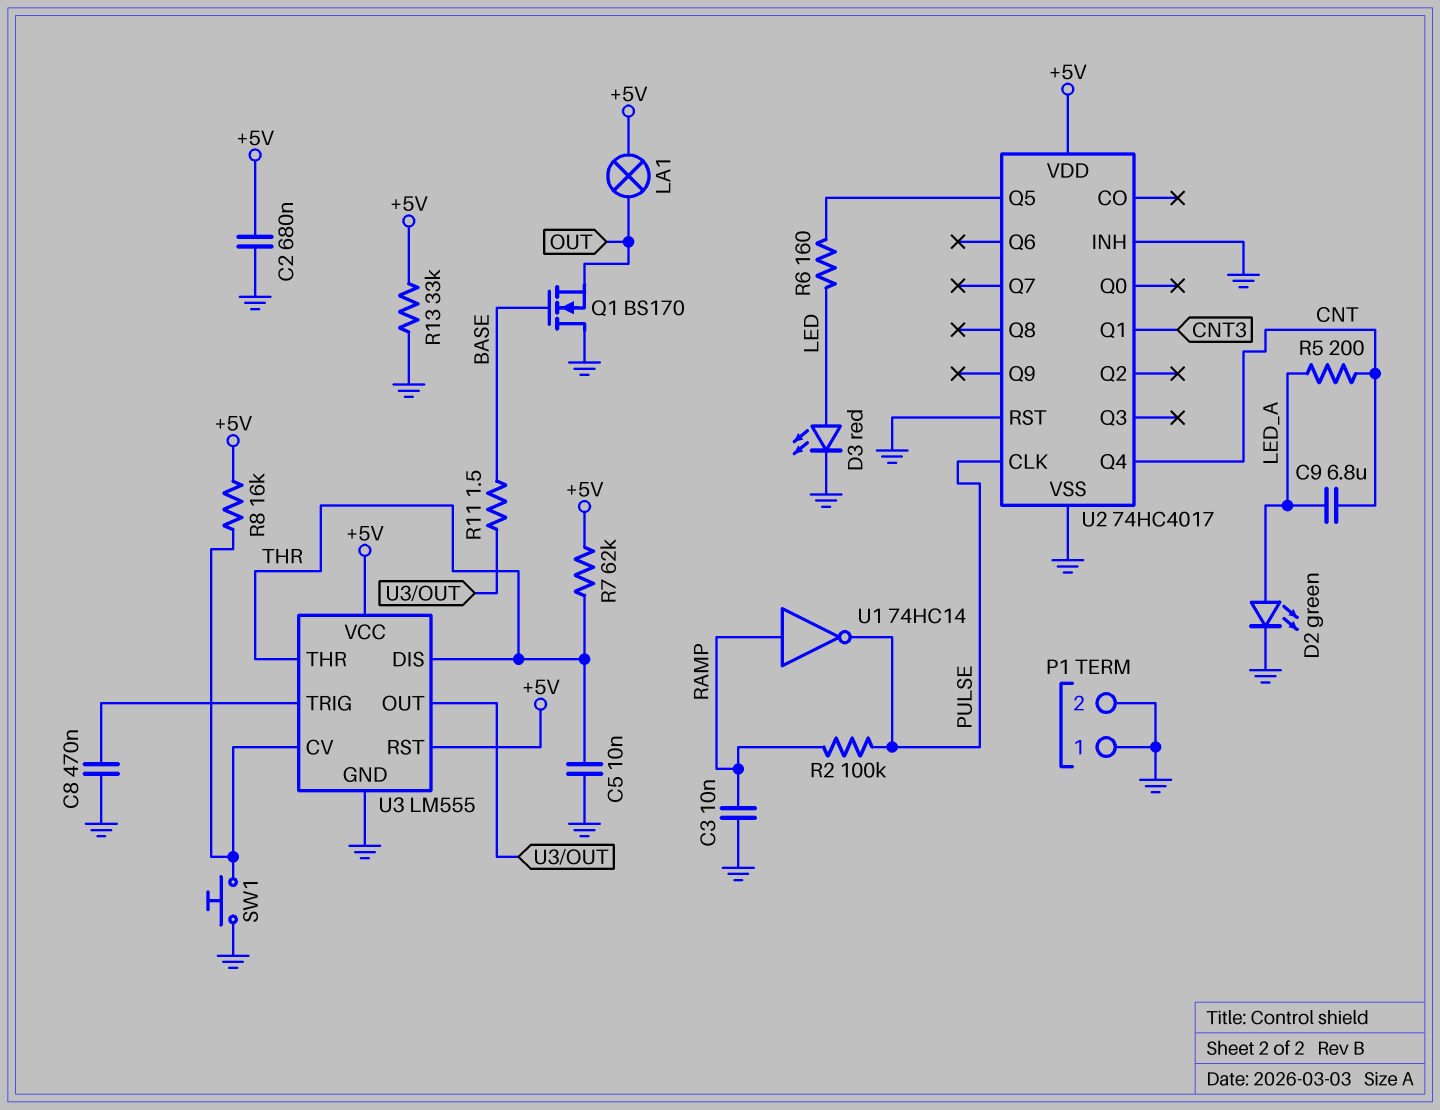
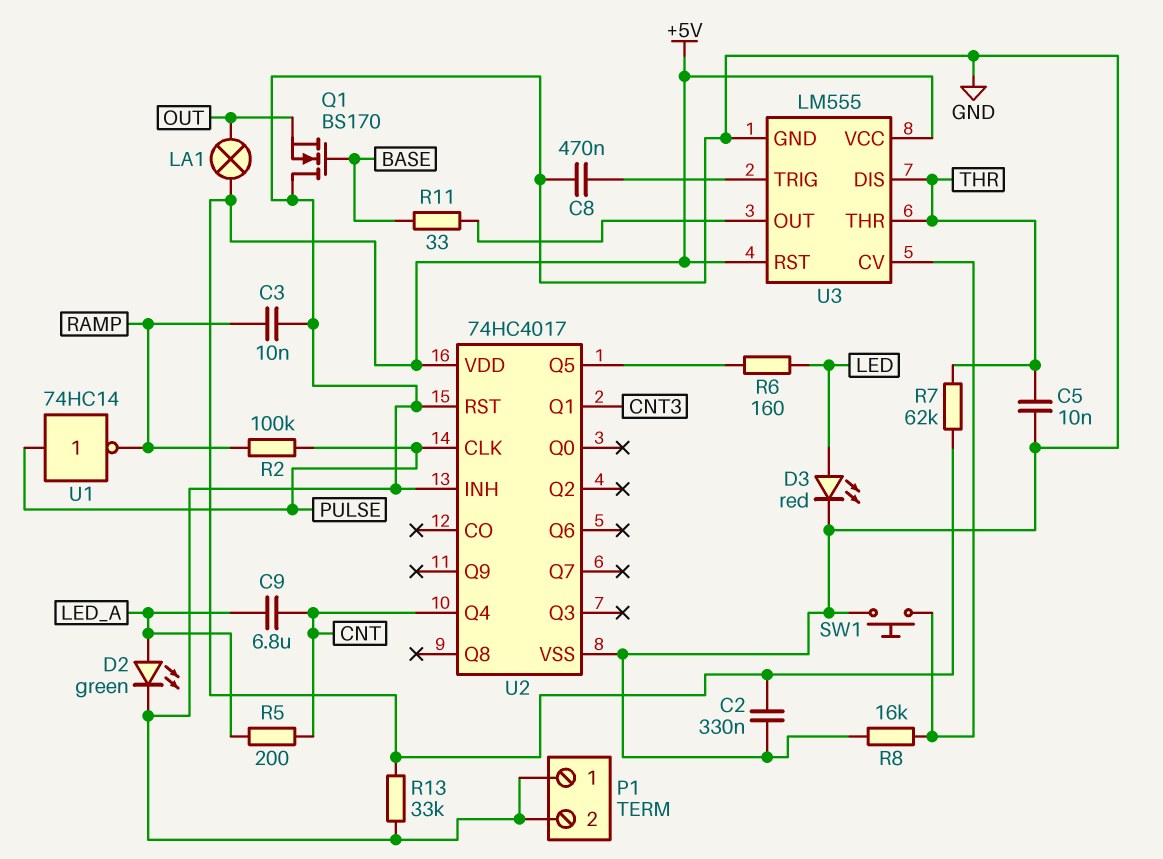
C2: 680nF (+5V, GND) -> 330nF (+5V, GND)
R8: 16k (+5V, U3/CV) -> 16k (GND, U3/CV)
R11: 1.5 (BASE, U3/OUT) -> 33 (BASE, U3/OUT)
U1: NOT 74HC14 (in RAMP, out PULSE) -> NOT 74HC14 (in PULSE, out RAMP)

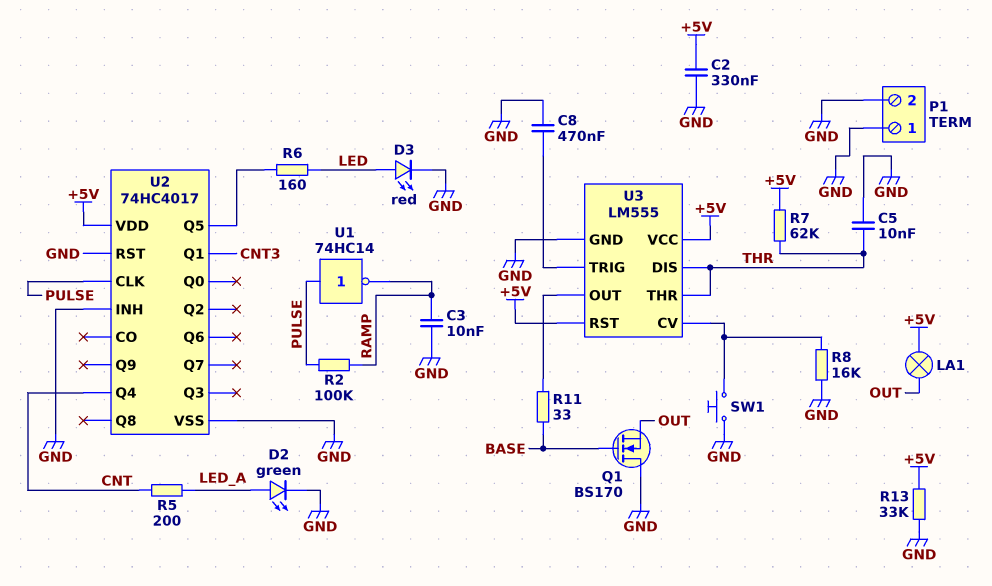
C9: 6.8uF (CNT, LED_A) -> none

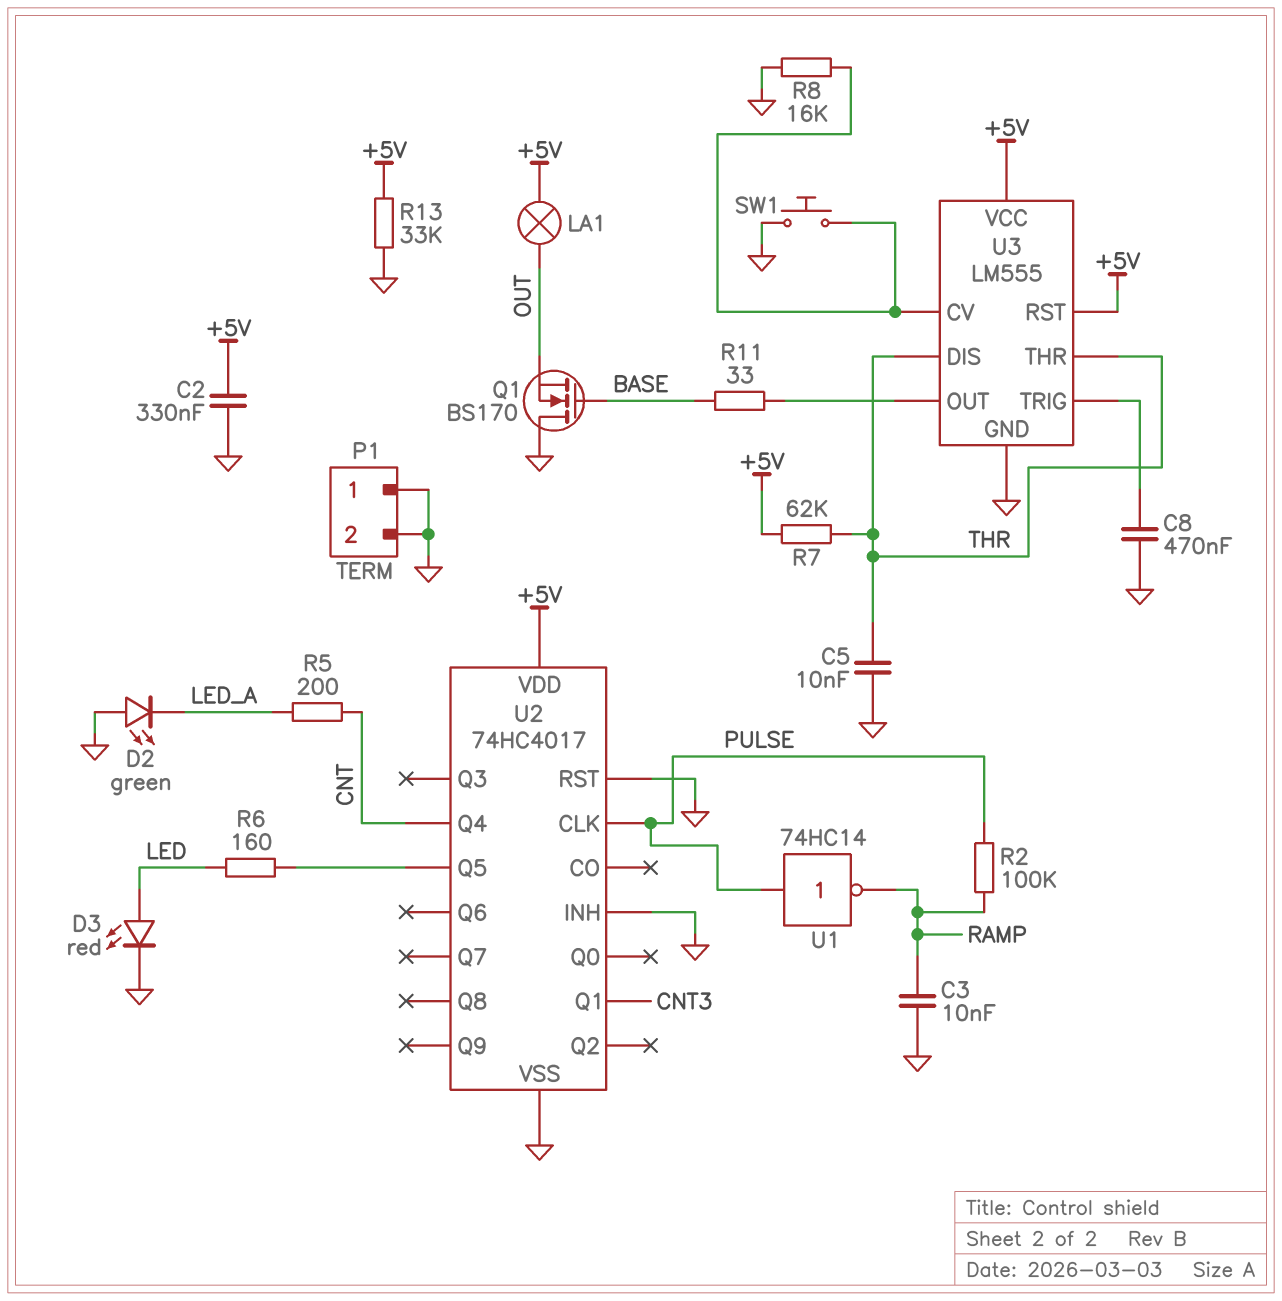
D2: LED green (A LED_A, K GND) -> LED green (A GND, K LED_A)

